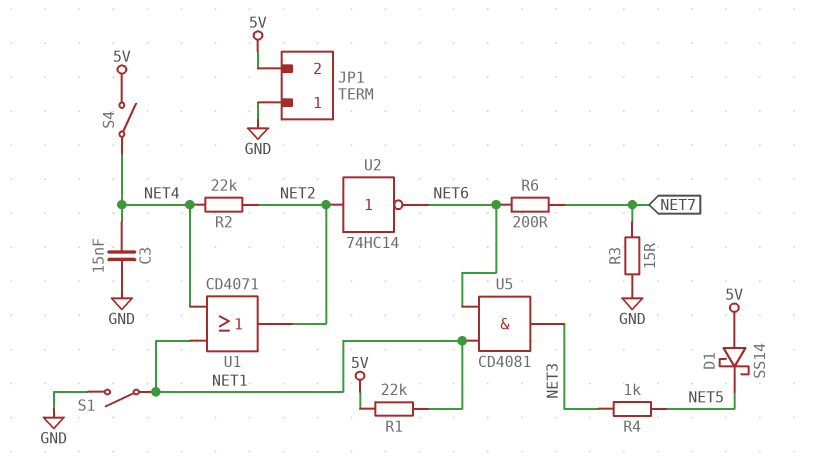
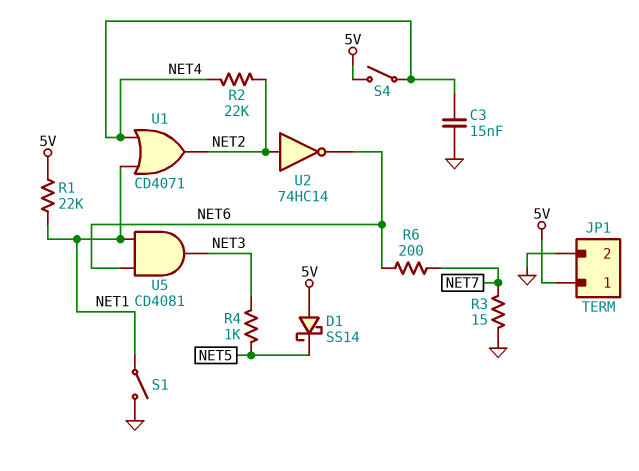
JP1 pin 1: GND -> 5V
JP1 pin 2: 5V -> GND

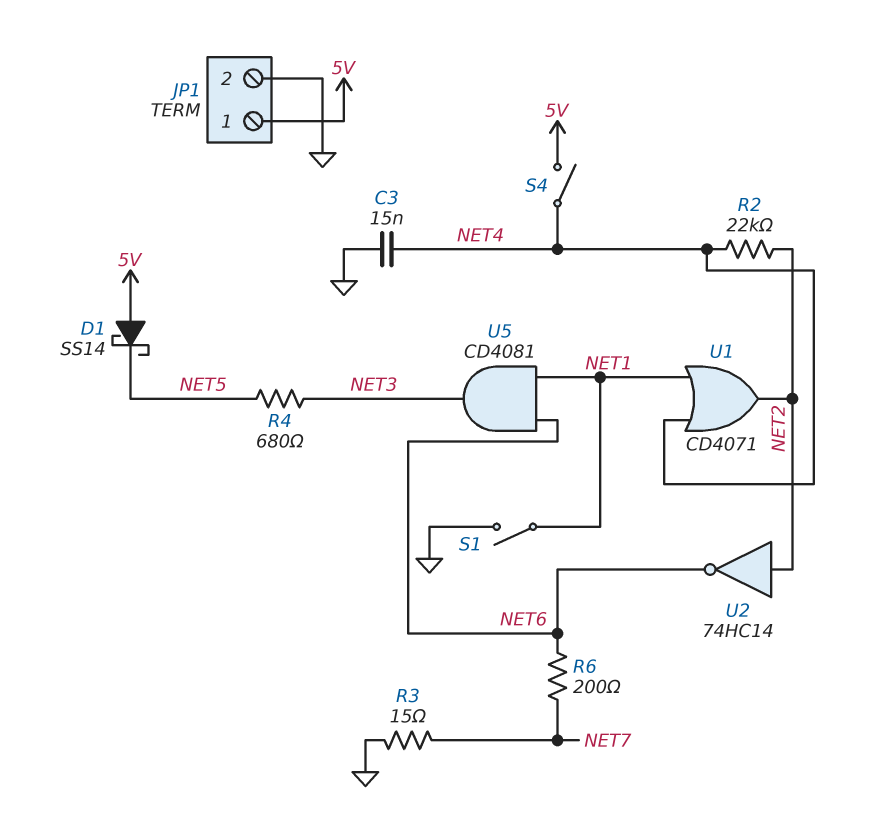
R1: 22k (5V, NET1) -> none
R4: 1k (NET3, NET5) -> 680 (NET3, NET5)

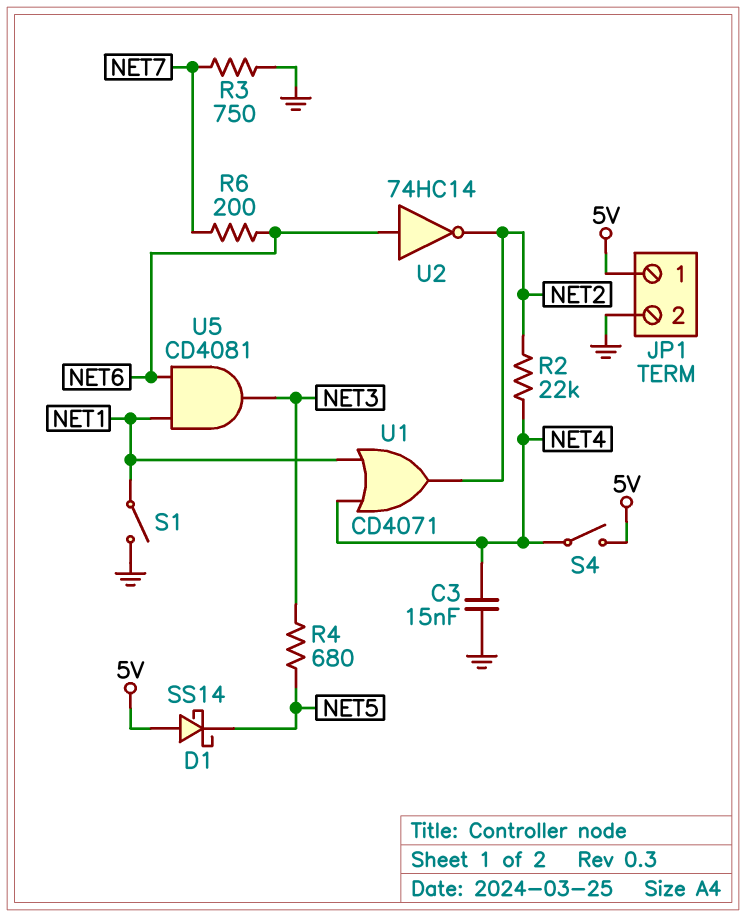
R3: 15 (GND, NET7) -> 750 (GND, NET7)
U2: NOT 74HC14 (in NET2, out NET6) -> NOT 74HC14 (in NET6, out NET2)

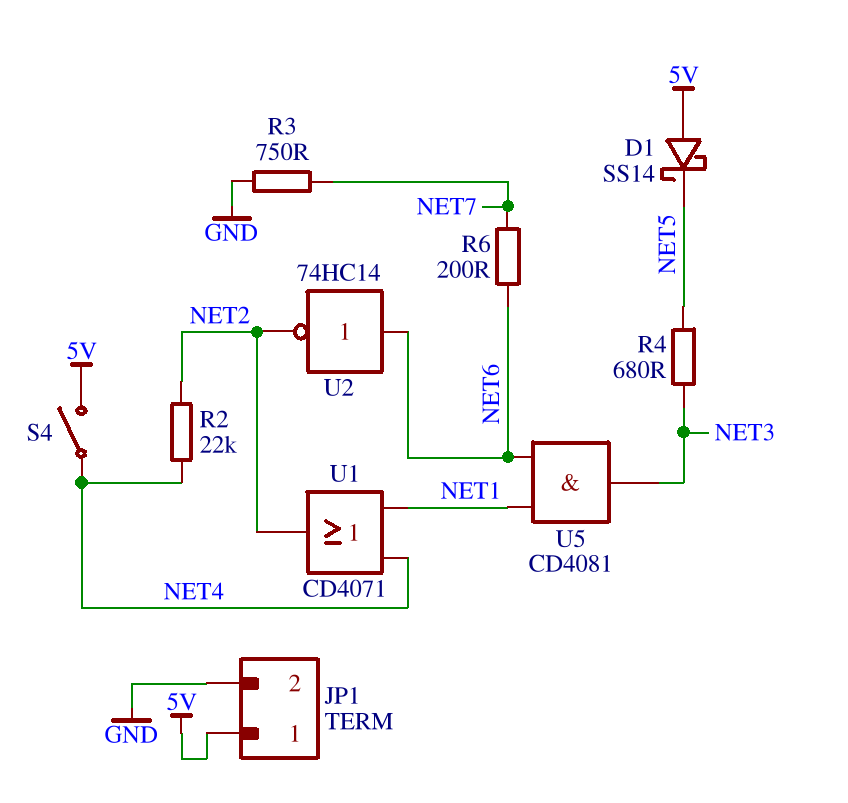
C3: 15nF (GND, NET4) -> none
S1: switch (GND, NET1) -> none

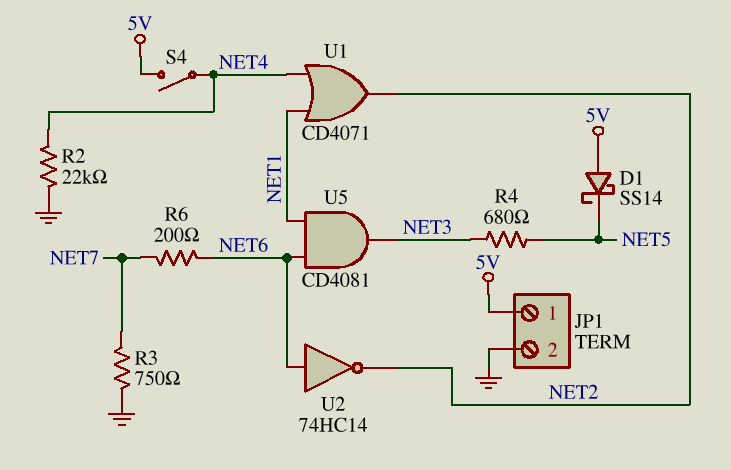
R2: 22k (NET2, NET4) -> 22k (GND, NET4)

